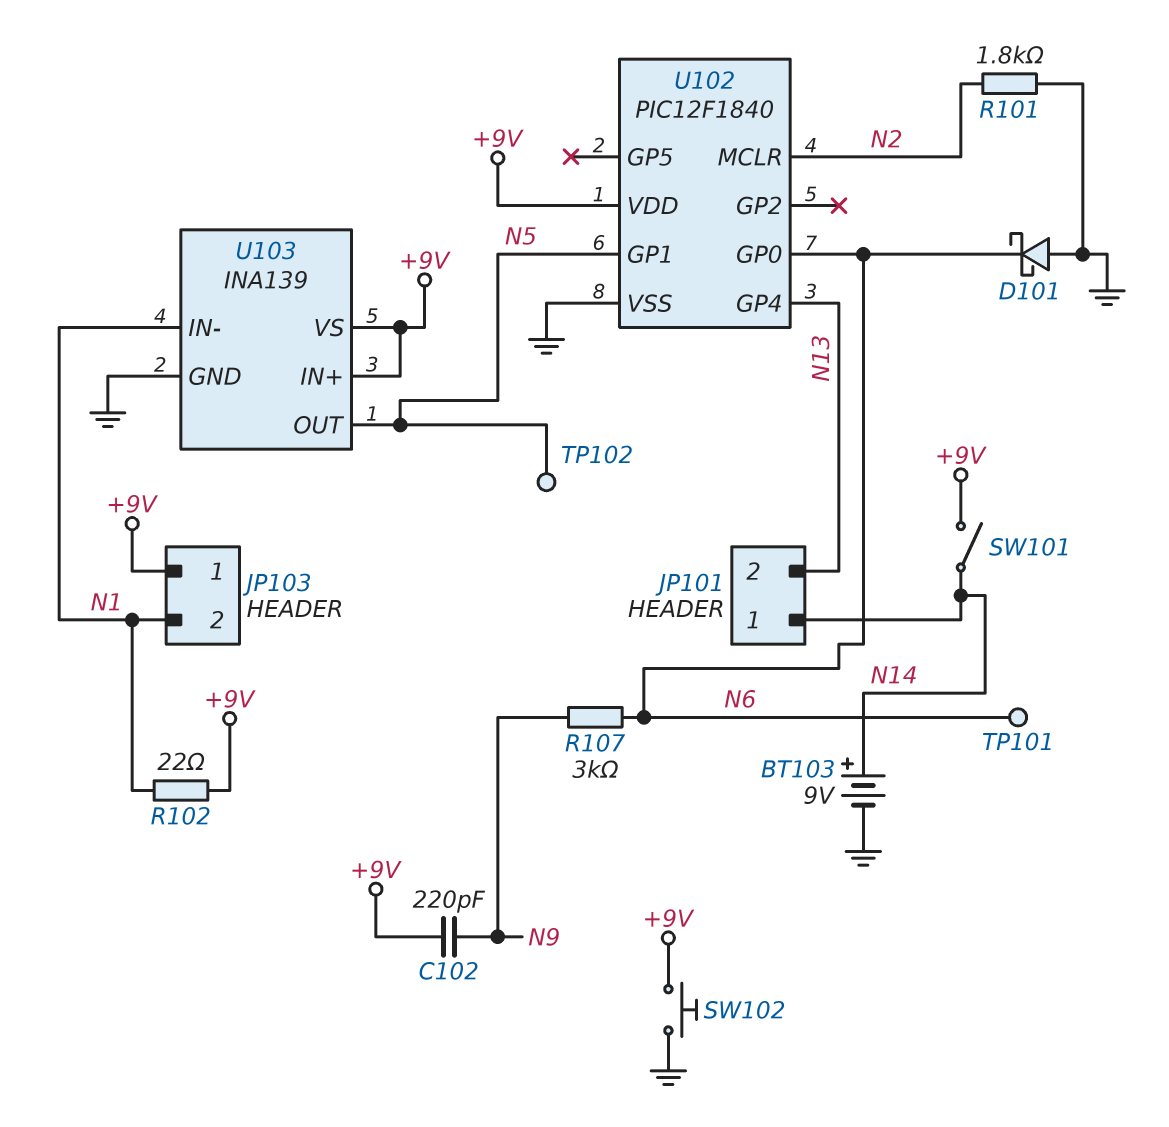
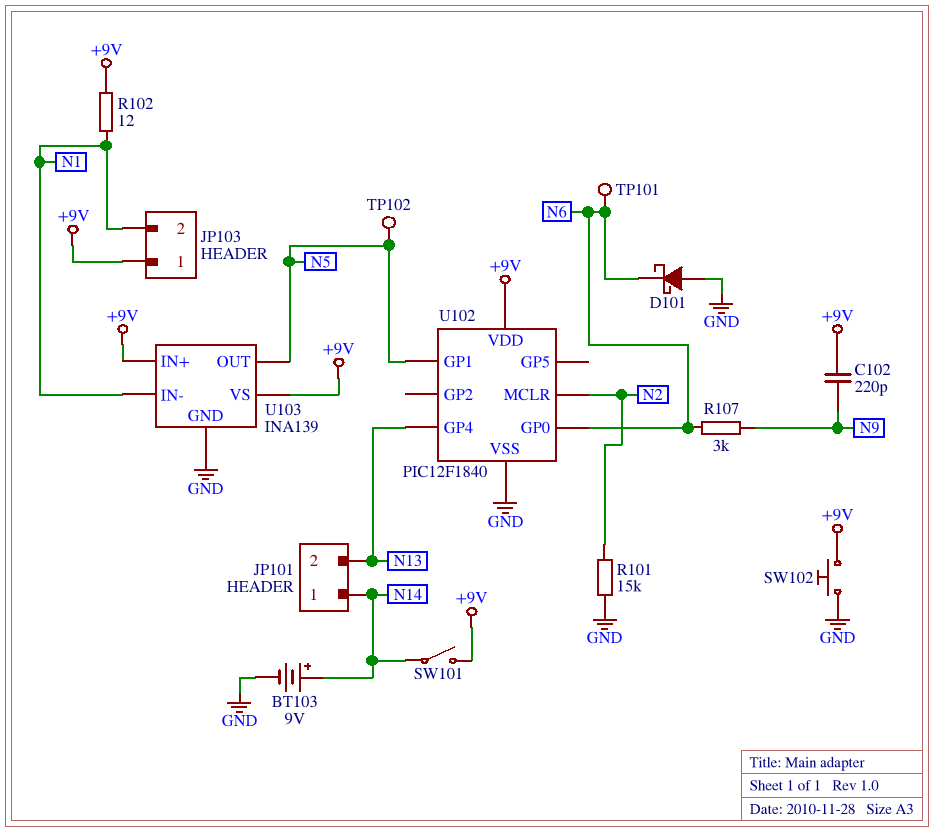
R101: 1.8k (GND, N2) -> 15k (GND, N2)
R102: 22 (+9V, N1) -> 12 (+9V, N1)

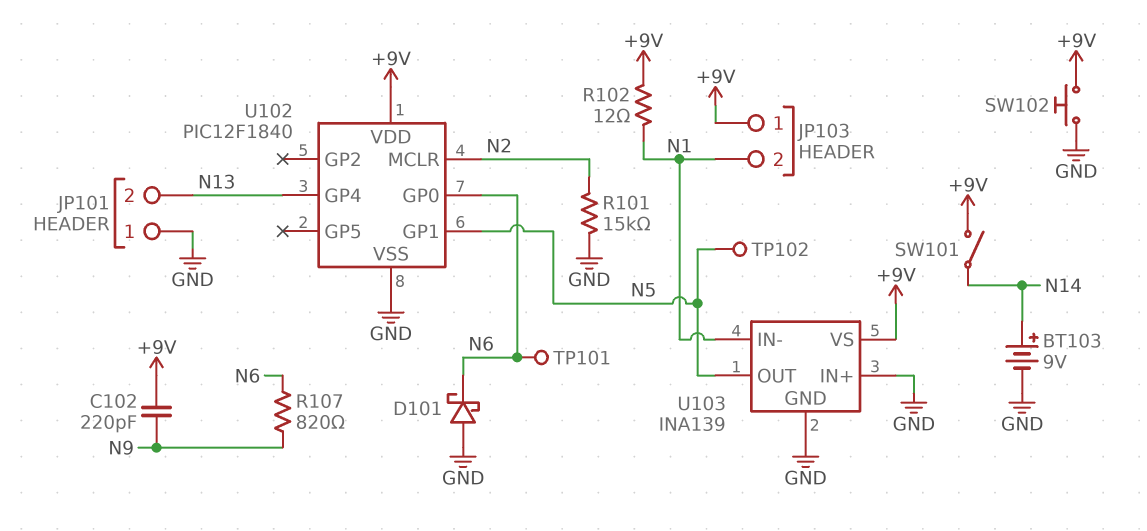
JP101 pin 1: N14 -> GND
R107: 3k (N6, N9) -> 820 (N6, N9)
U103 pin IN+: +9V -> GND

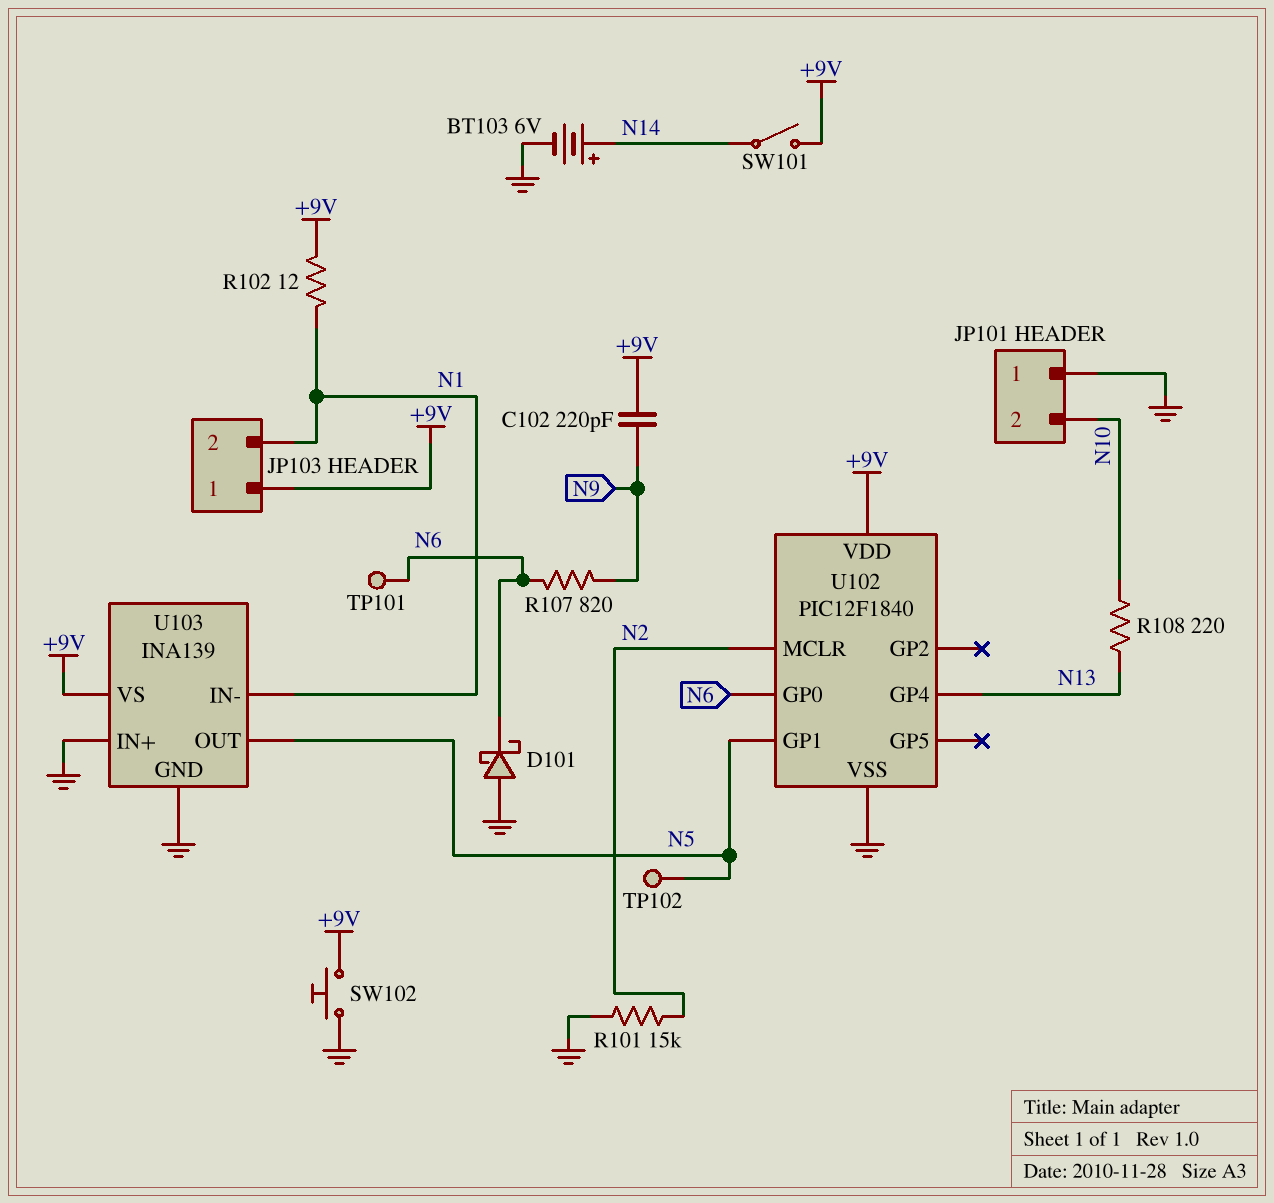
BT103: 9V (plus N14, minus GND) -> 6V (plus N14, minus GND)
JP101 pin 2: N13 -> N10
R108: none -> 220 (N10, N13)

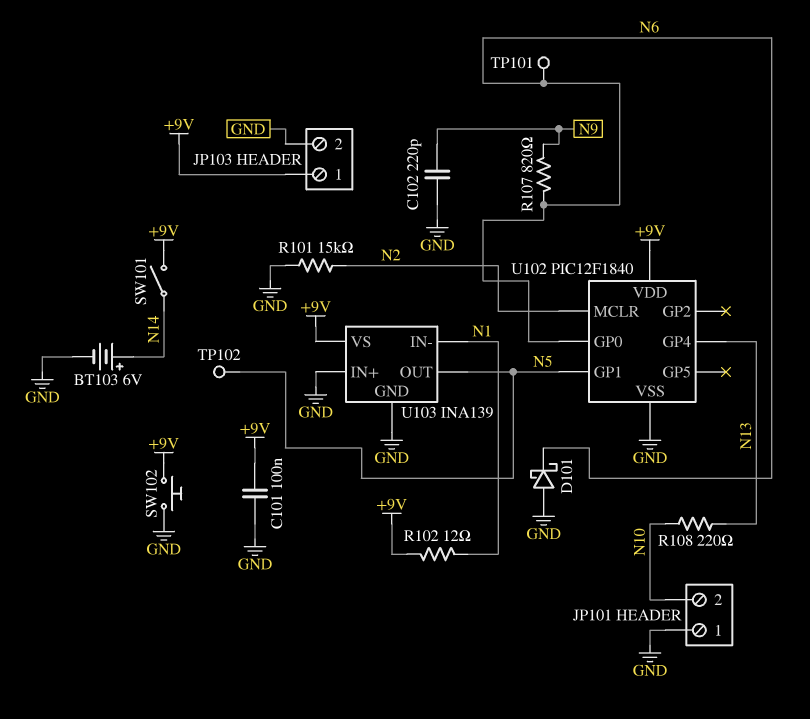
C101: none -> 100nF (+9V, GND)
C102: 220pF (+9V, N9) -> 220pF (GND, N9)
JP103 pin 2: N1 -> GND

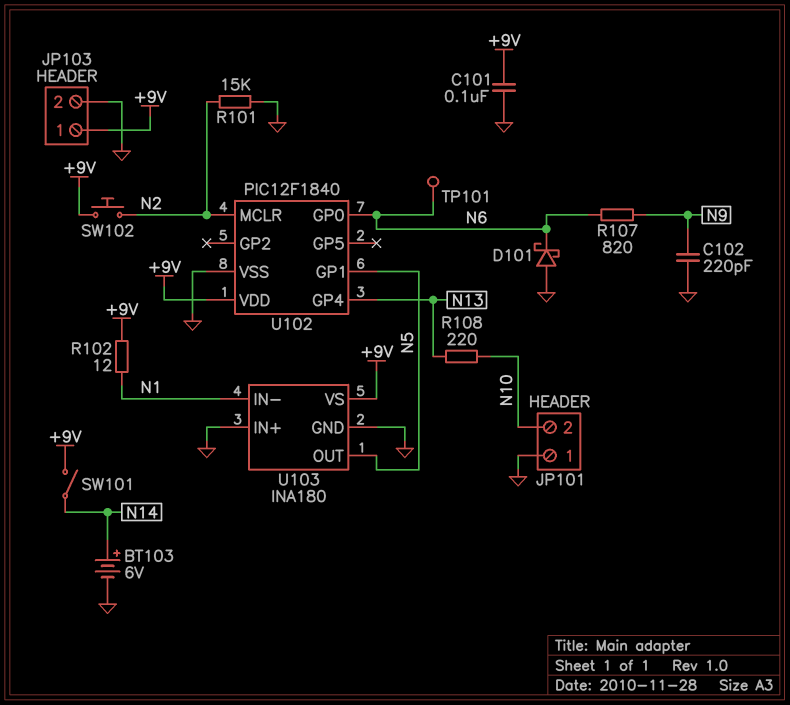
SW102: button (+9V, GND) -> button (+9V, N2)
TP102: test point (N5) -> none
U103: INA139 -> INA180

